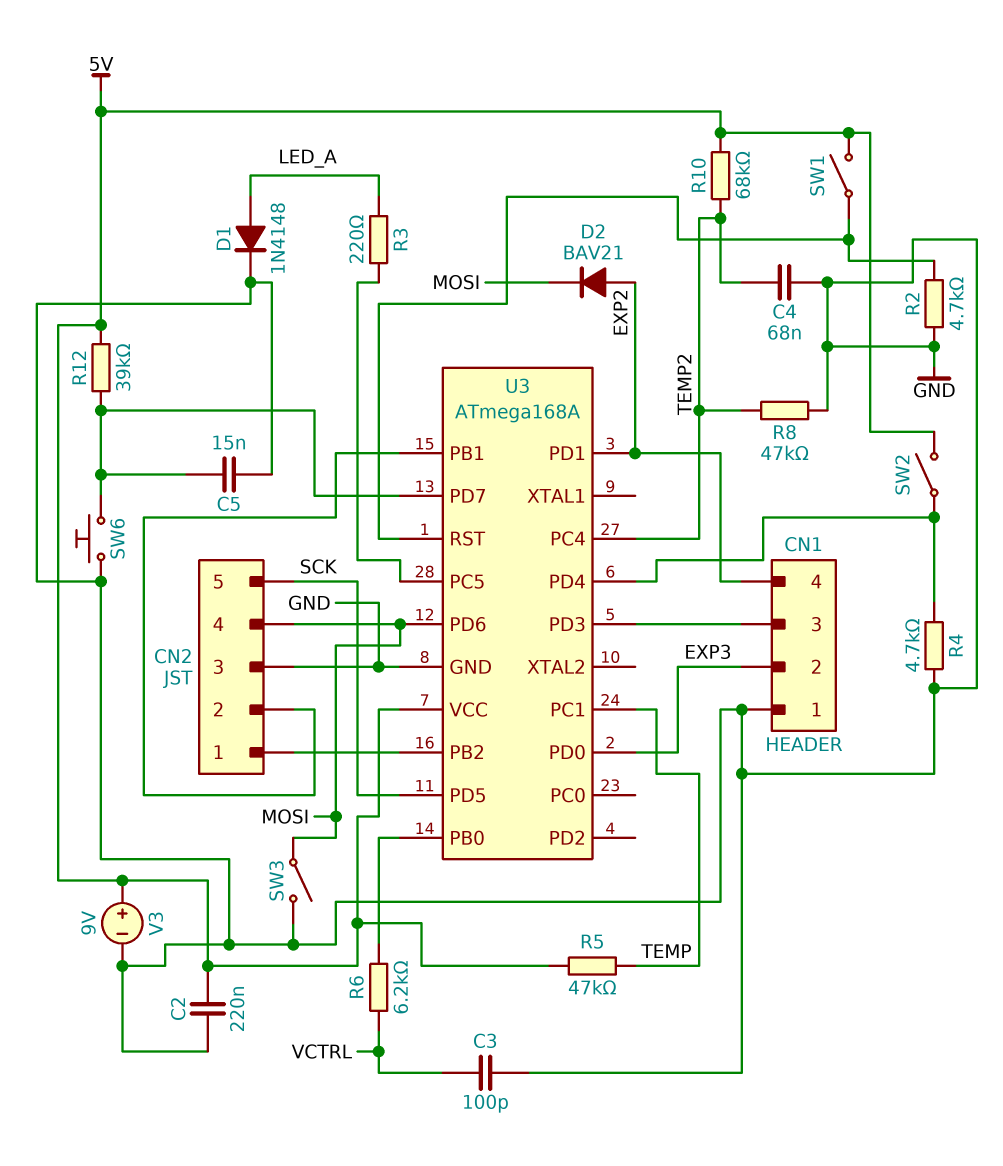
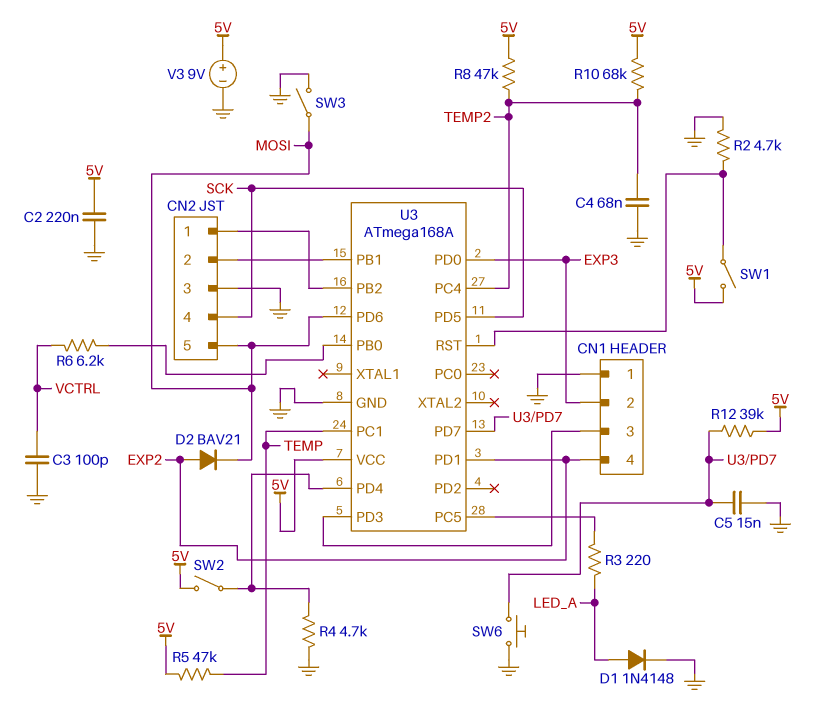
CN2 pin 4: MOSI -> SCK
CN2 pin 5: SCK -> MOSI
R8: 47k (GND, TEMP2) -> 47k (5V, TEMP2)

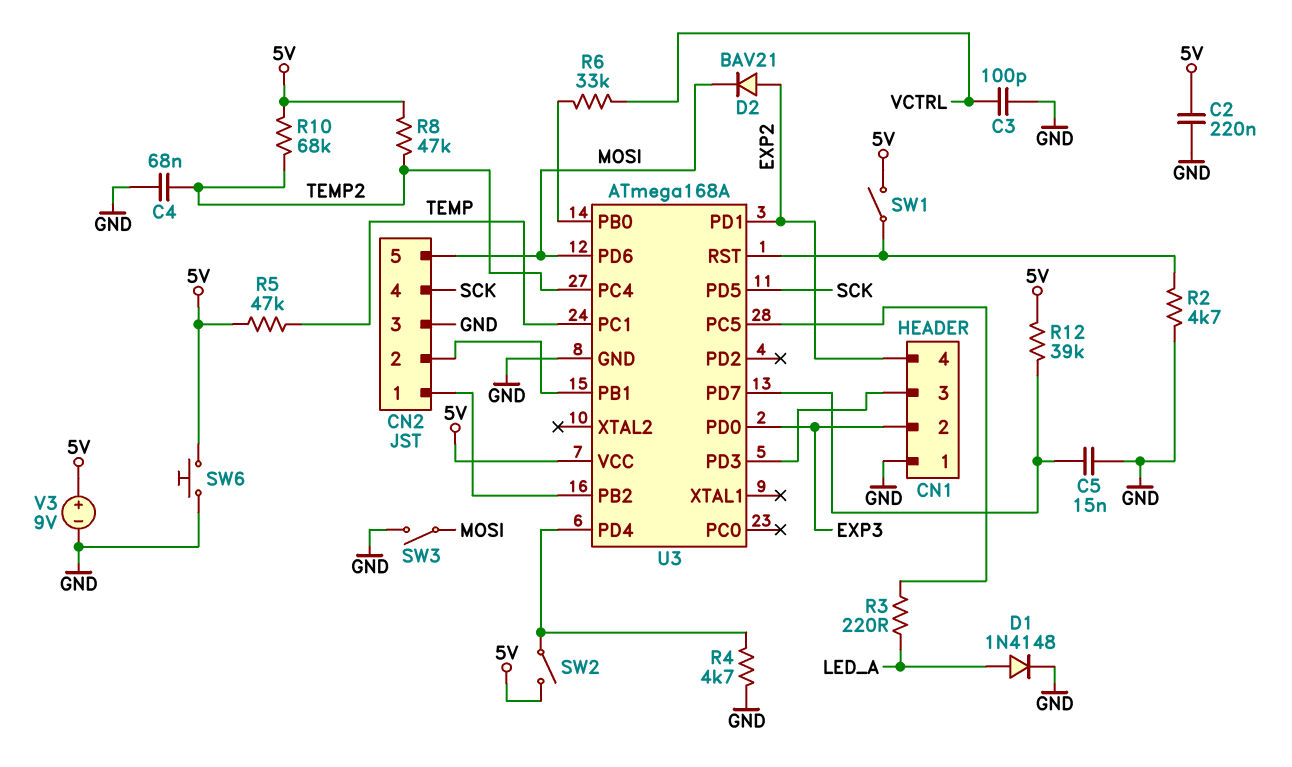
R6: 6.2k (U3/PB0, VCTRL) -> 33k (U3/PB0, VCTRL)
SW6: button (GND, U3/PD7) -> button (5V, GND)

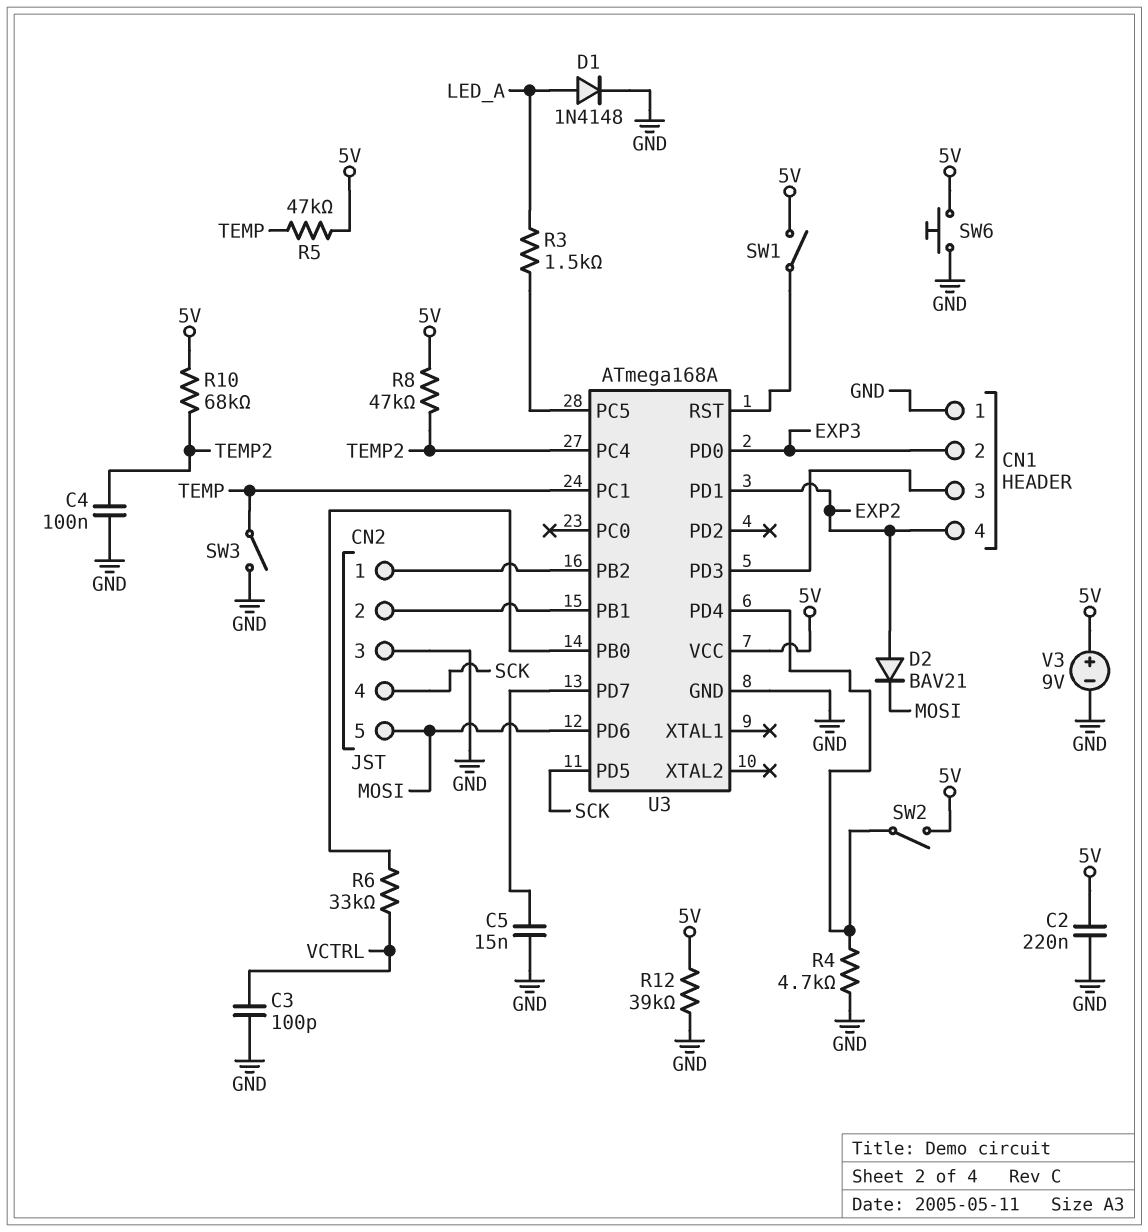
C4: 68nF (GND, TEMP2) -> 100nF (GND, TEMP2)
R2: 4.7k (GND, U3/RST) -> none
R3: 220 (LED_A, U3/PC5) -> 1.5k (LED_A, U3/PC5)
R12: 39k (5V, U3/PD7) -> 39k (5V, GND)
SW3: switch (GND, MOSI) -> switch (GND, TEMP)

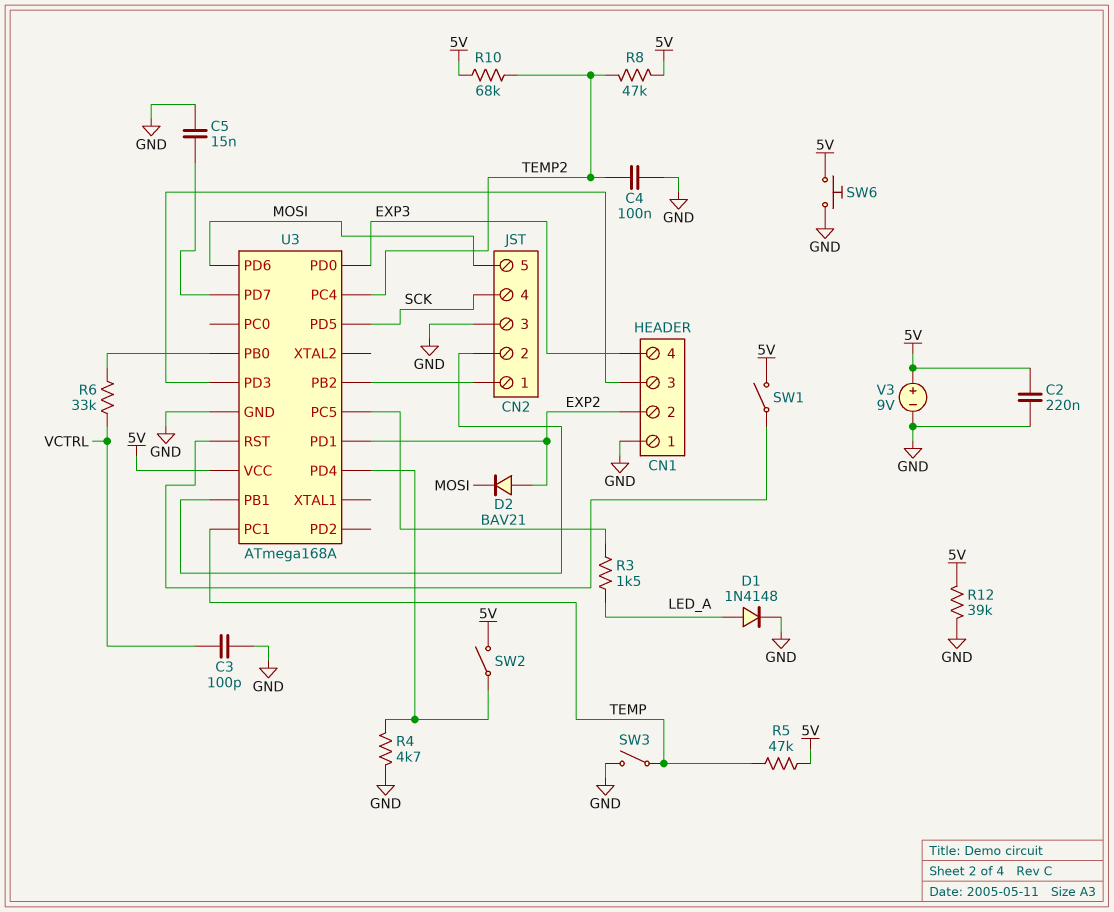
CN1 pin 2: EXP3 -> EXP2
CN1 pin 4: EXP2 -> EXP3

